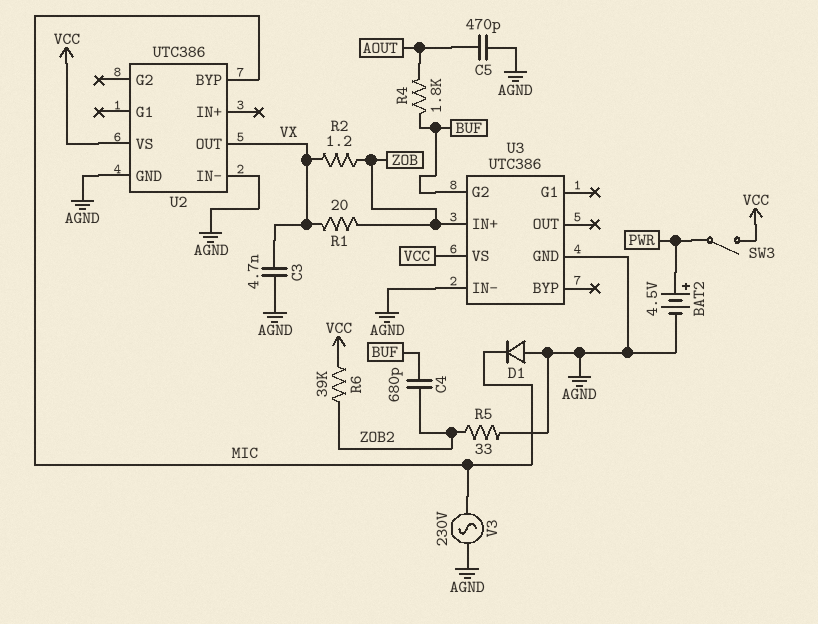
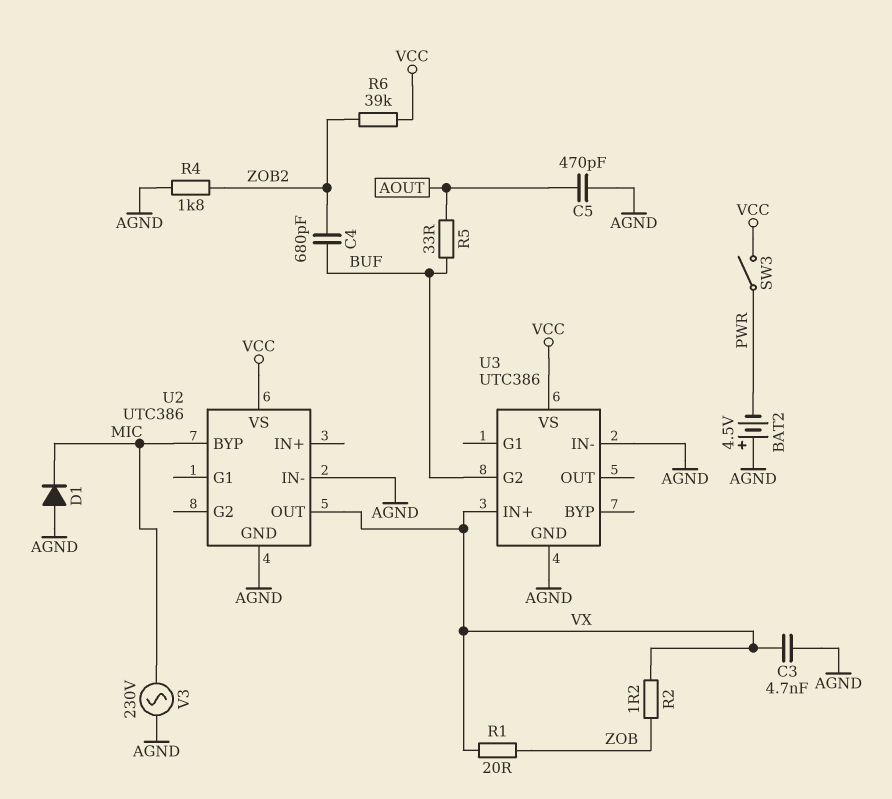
BAT2: 4.5V (plus PWR, minus AGND) -> 4.5V (plus AGND, minus PWR)
R4: 1.8k (AOUT, BUF) -> 1.8k (AGND, ZOB2)
R5: 33 (AGND, ZOB2) -> 33 (AOUT, BUF)
U3 pin IN+: ZOB -> VX

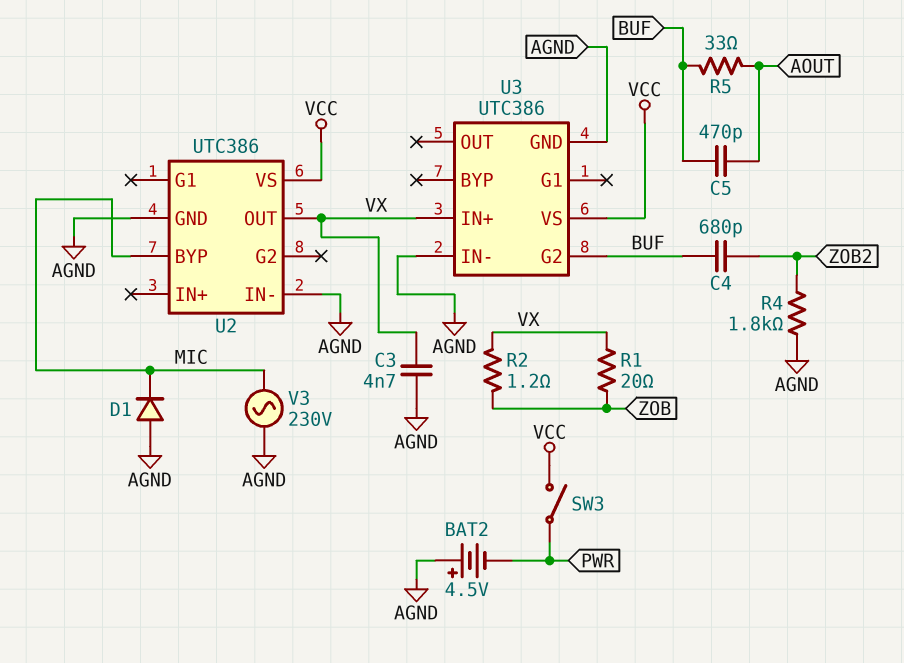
C5: 470pF (AGND, AOUT) -> 470pF (AOUT, BUF)
R6: 39k (VCC, ZOB2) -> none

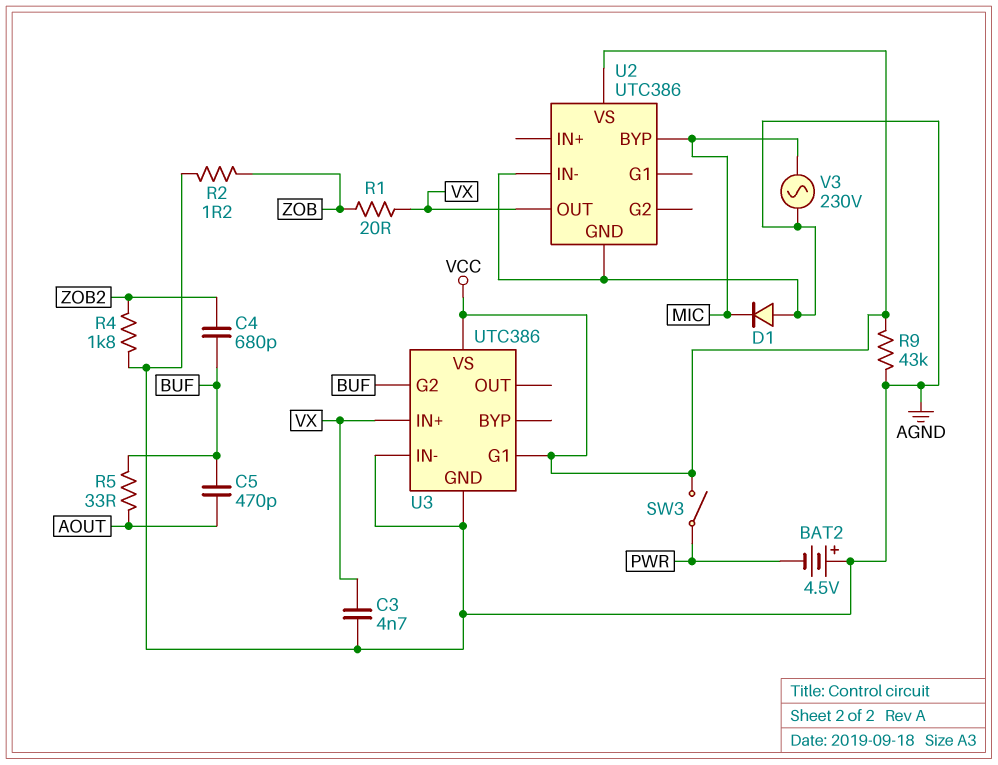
R2: 1.2 (VX, ZOB) -> 1.2 (AGND, ZOB)
R9: none -> 43k (AGND, VCC)
U3 pin G1: none -> VCC

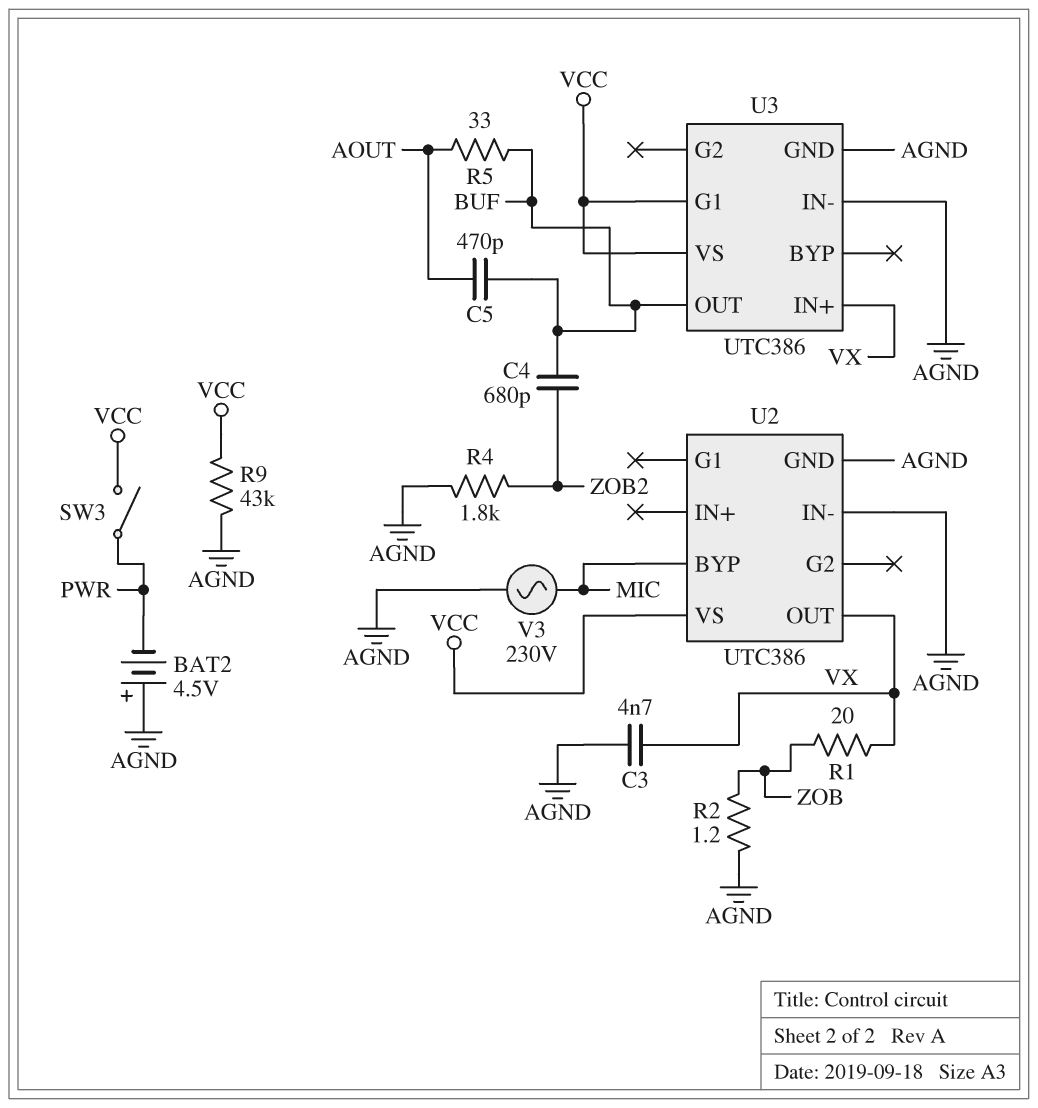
D1: diode (A AGND, K MIC) -> none
U3 pin G2: BUF -> none
U3 pin OUT: none -> BUF

